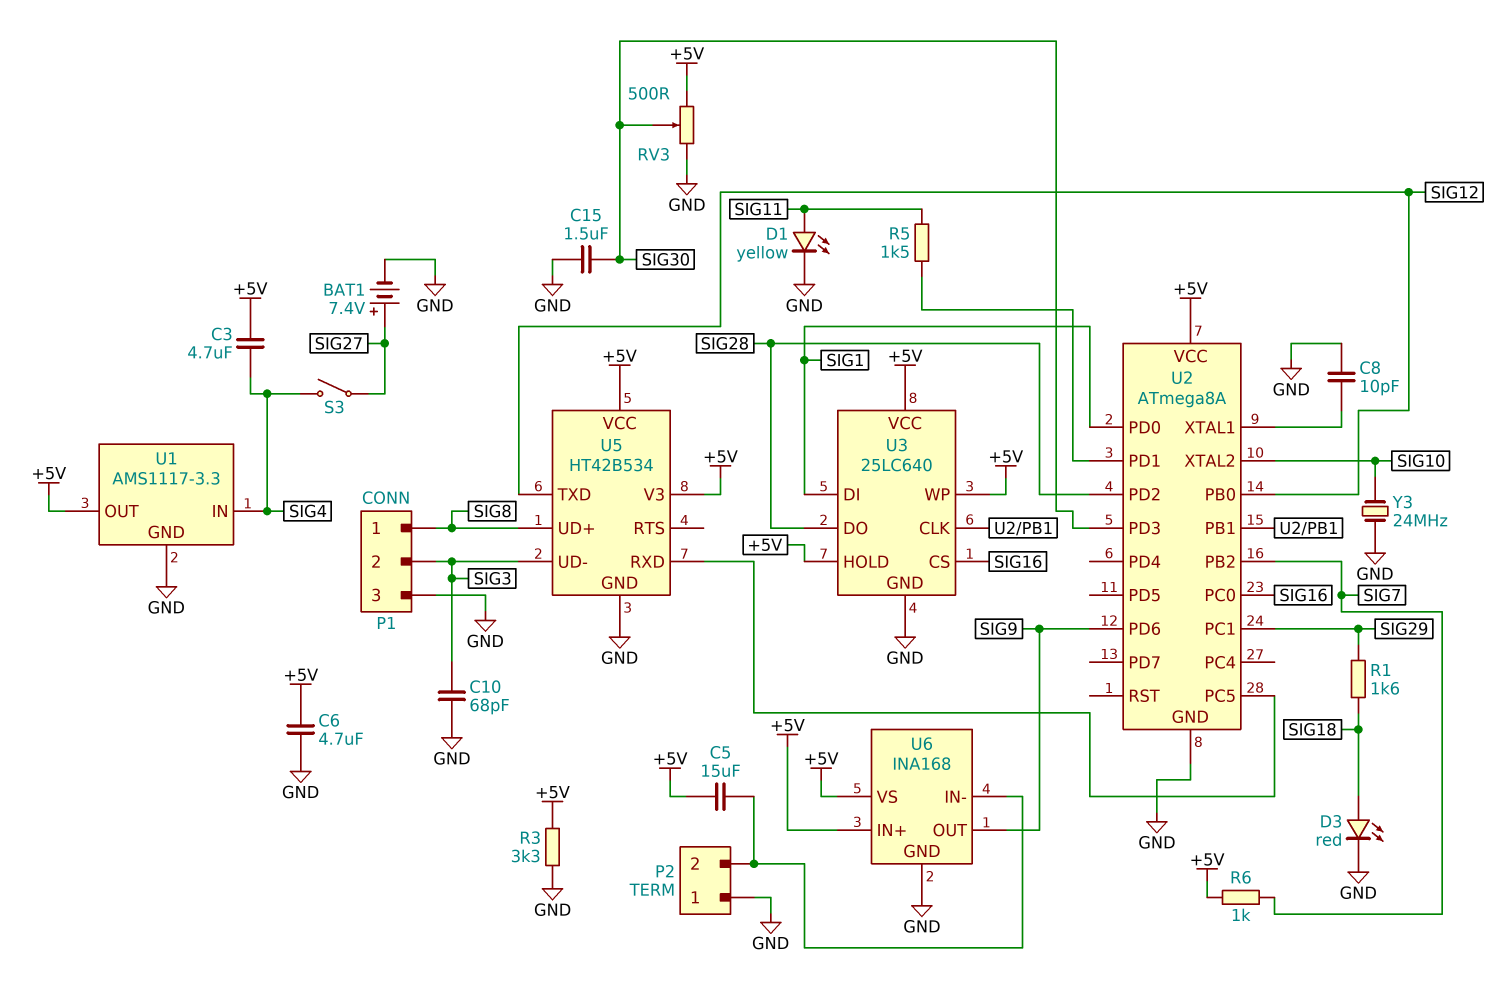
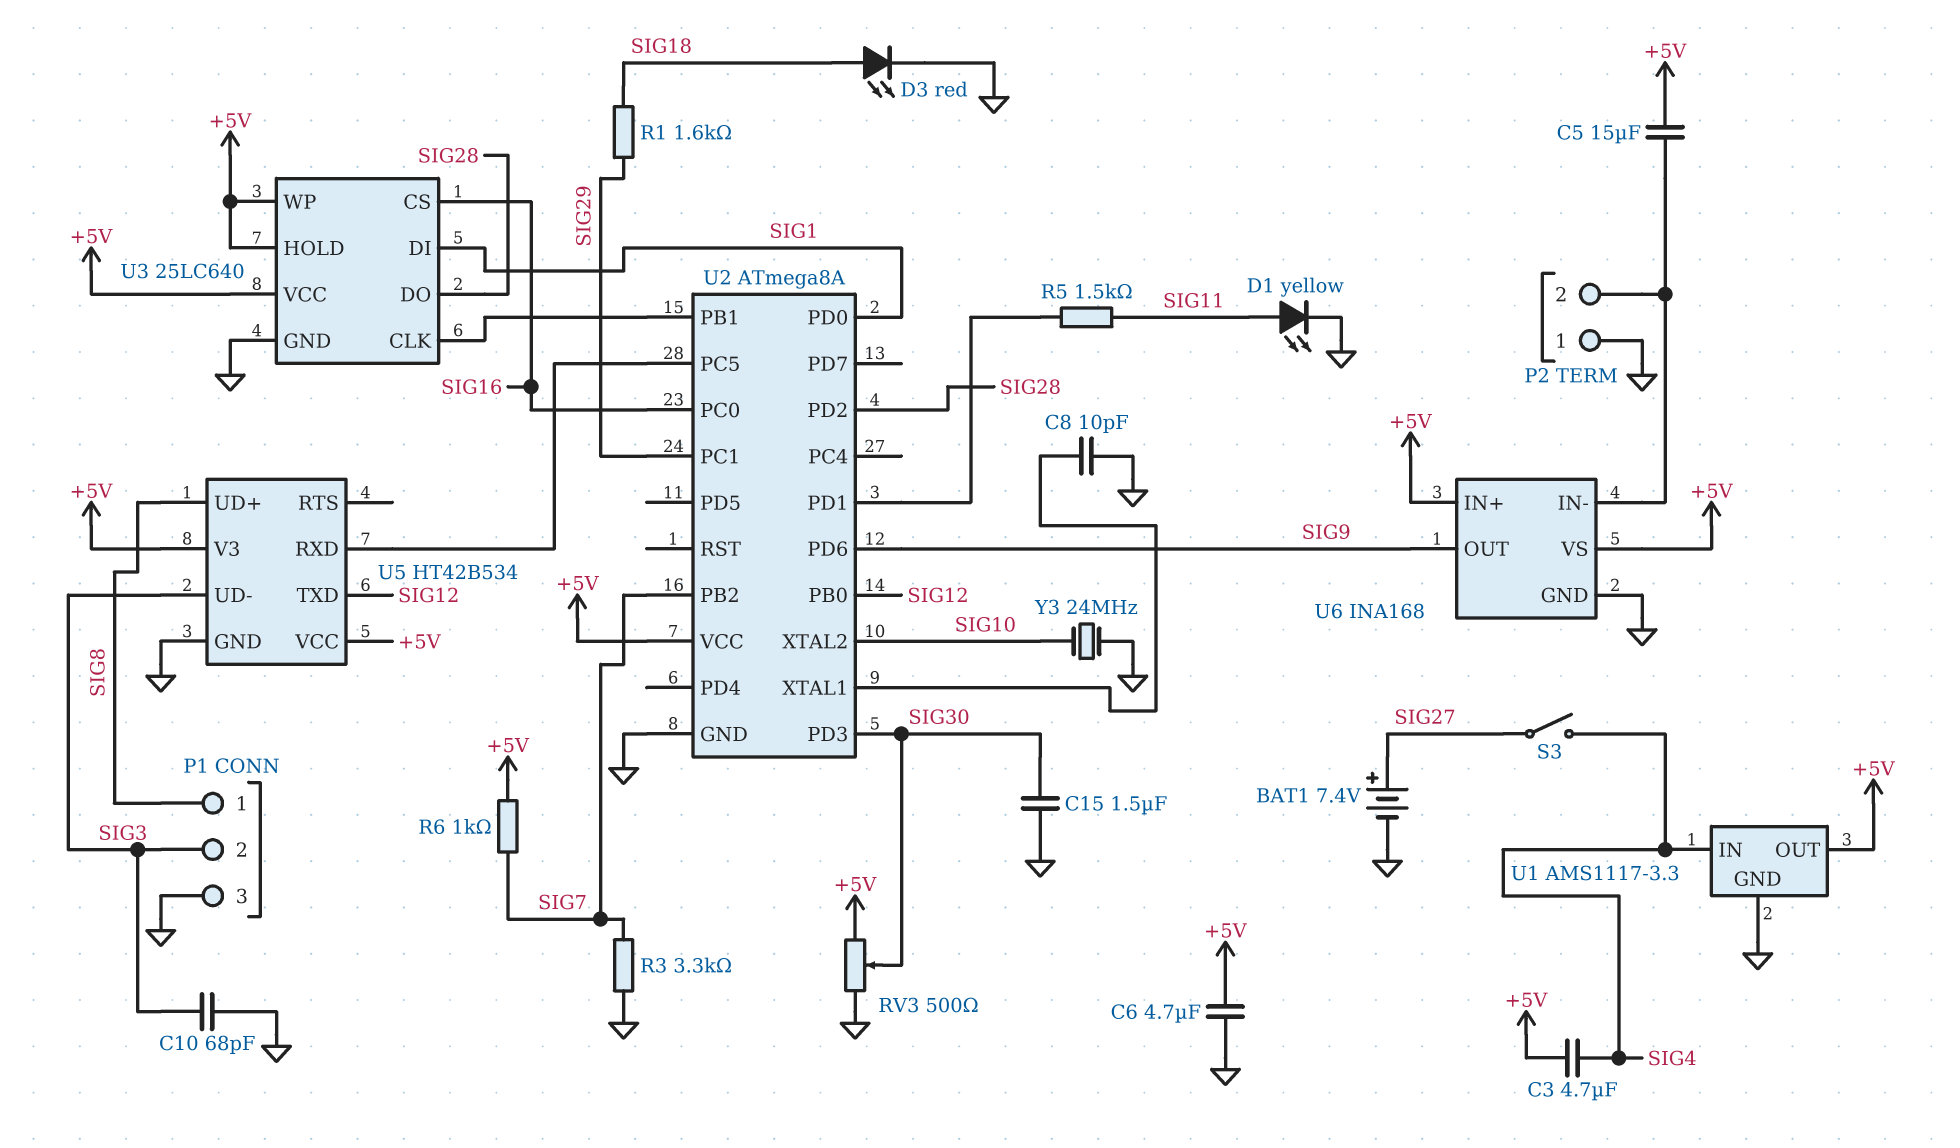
R3: 3.3k (+5V, GND) -> 3.3k (GND, SIG7)

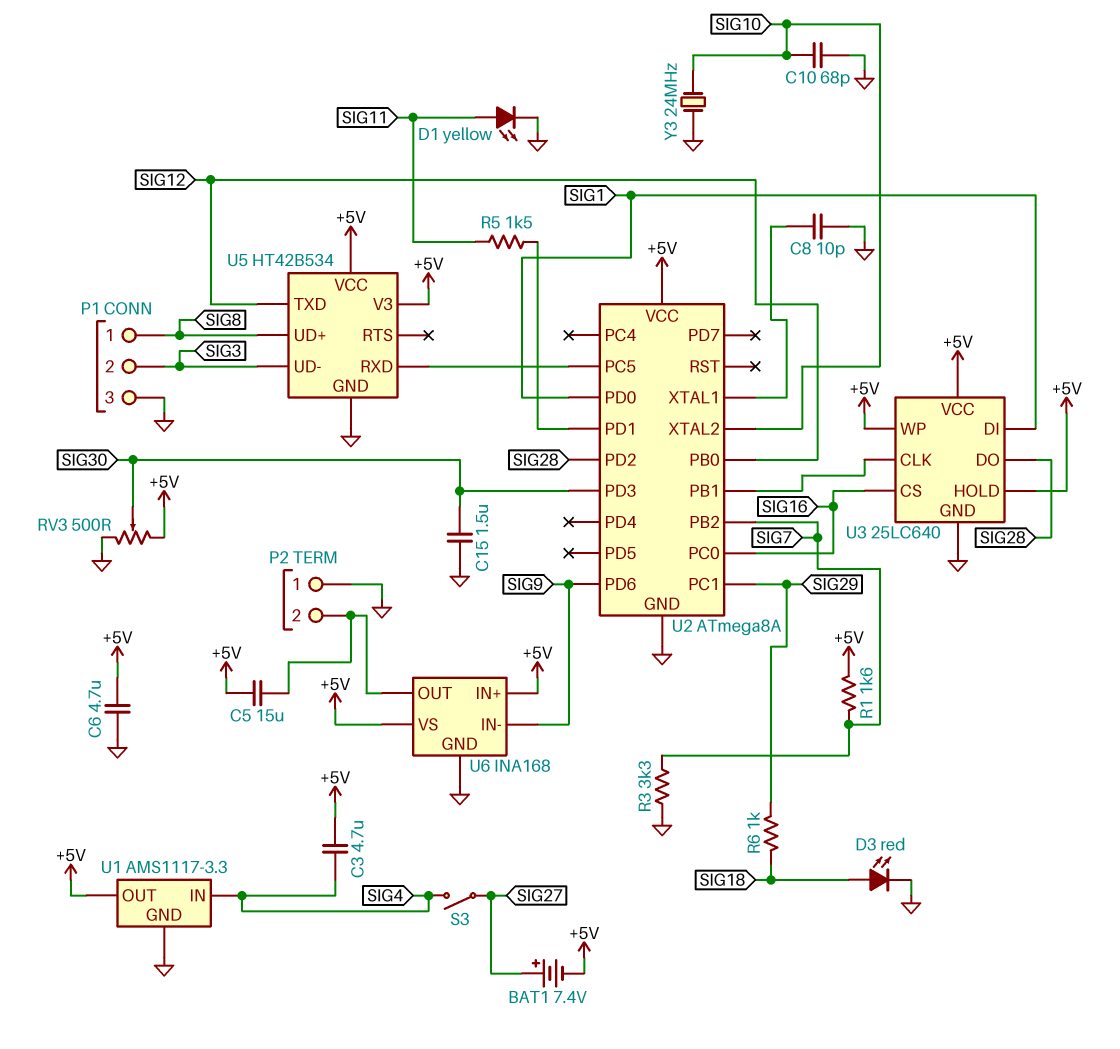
BAT1: 7.4V (plus SIG27, minus GND) -> 7.4V (plus SIG27, minus +5V)
C10: 68pF (GND, SIG3) -> 68pF (GND, SIG10)
R1: 1.6k (SIG18, SIG29) -> 1.6k (+5V, SIG7)
R6: 1k (+5V, SIG7) -> 1k (SIG18, SIG29)
U6 pin IN-: P2/2 -> SIG9
U6 pin OUT: SIG9 -> P2/2

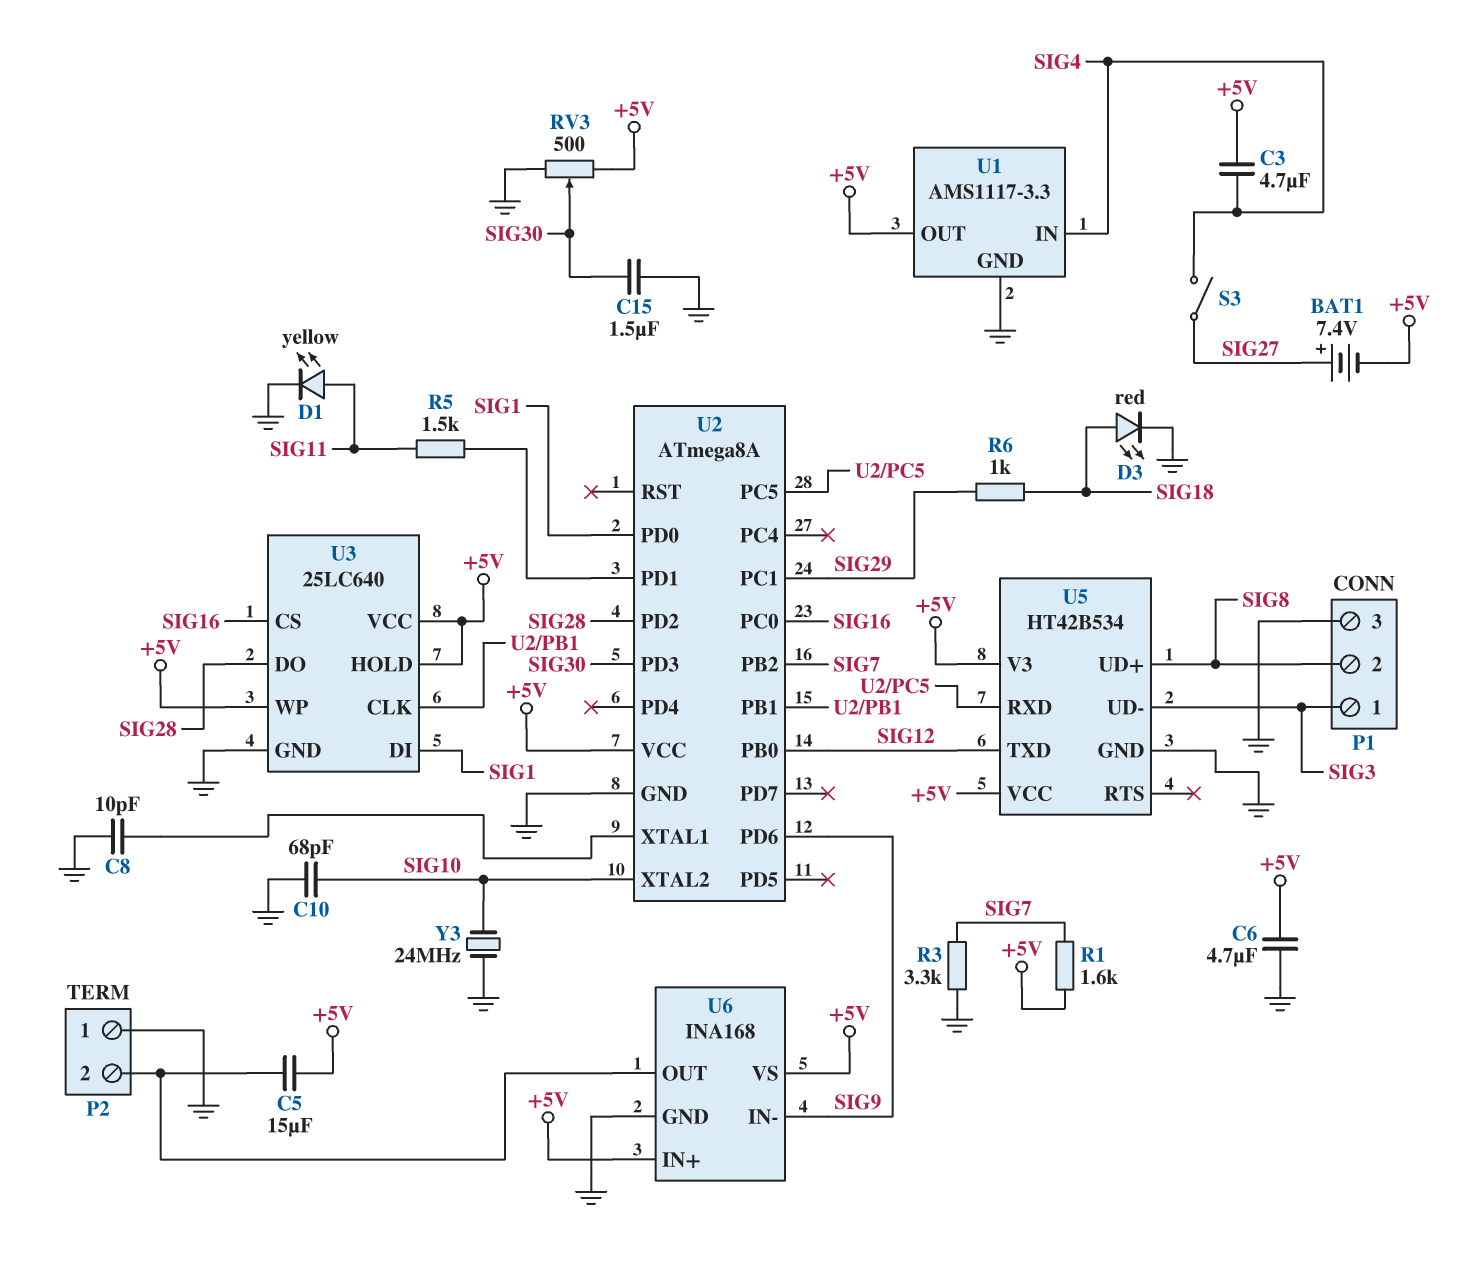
P1 pin 1: SIG8 -> SIG3
P1 pin 2: SIG3 -> SIG8

